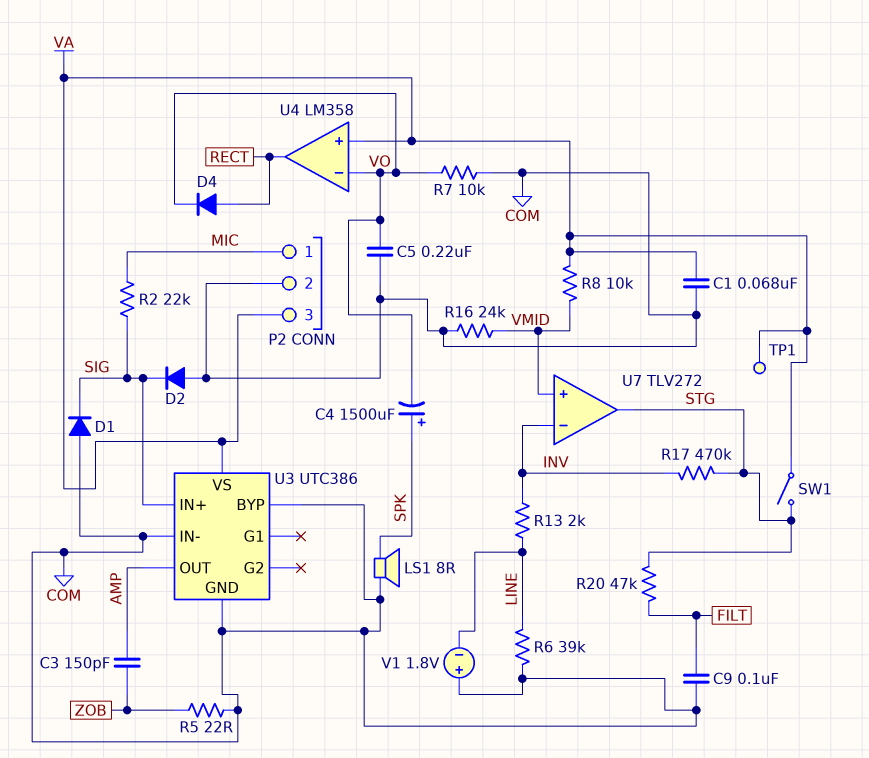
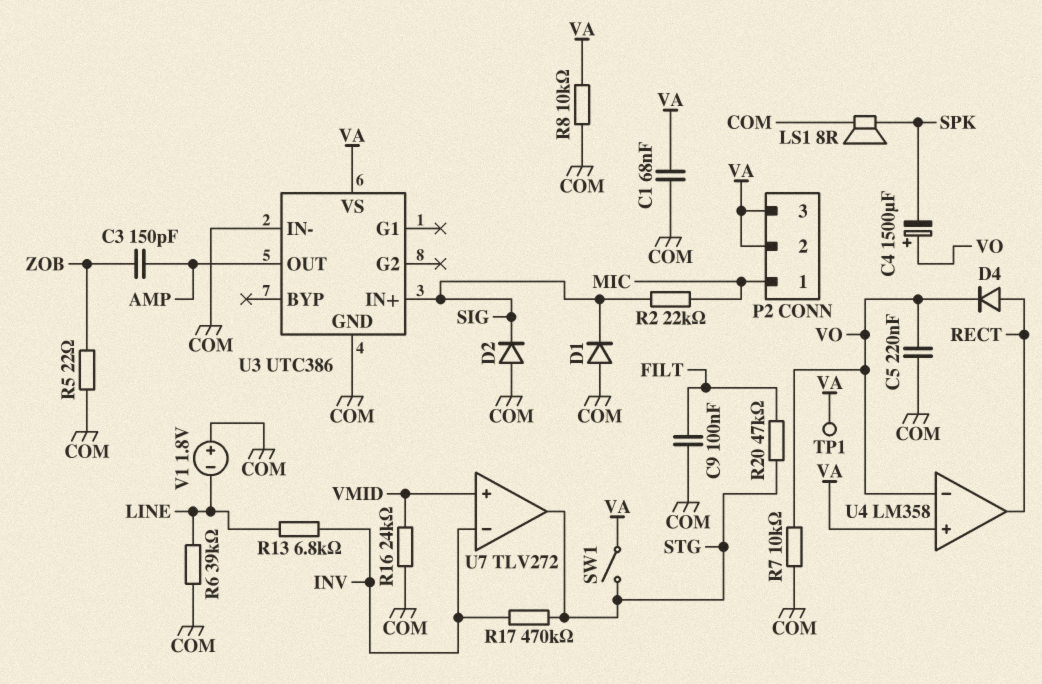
C4: 1500uF (plus SPK, minus VO) -> 1500uF (plus VO, minus SPK)
P2 pin 2: COM -> VA
R8: 10k (VA, VMID) -> 10k (COM, VA)
R13: 2k (INV, LINE) -> 6.8k (INV, LINE)
U3 pin BYP: COM -> none

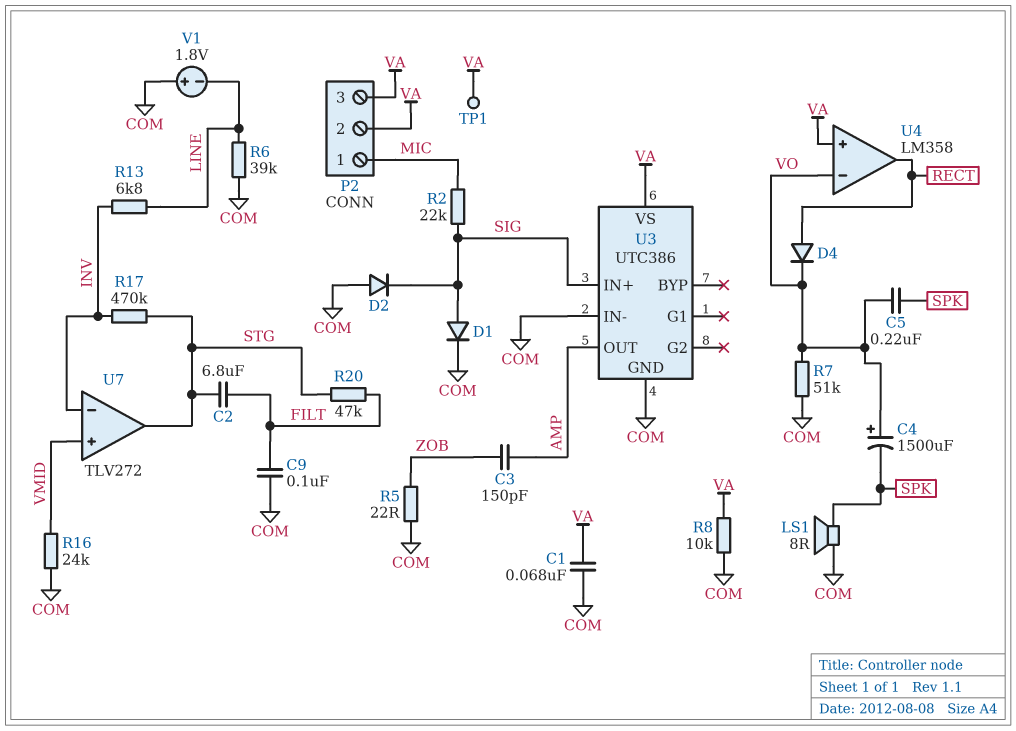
C2: none -> 6.8uF (FILT, STG)
C5: 220nF (COM, VO) -> 220nF (SPK, VO)
D1: diode (A COM, K SIG) -> diode (A SIG, K COM)
R7: 10k (COM, VO) -> 51k (COM, VO)
SW1: switch (STG, VA) -> none

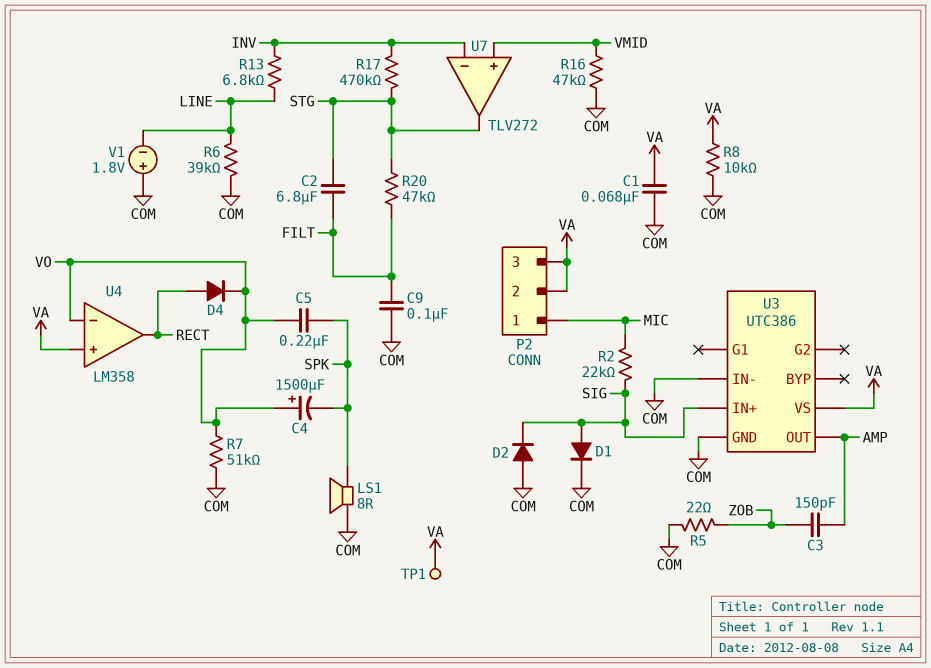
R16: 24k (COM, VMID) -> 47k (COM, VMID)

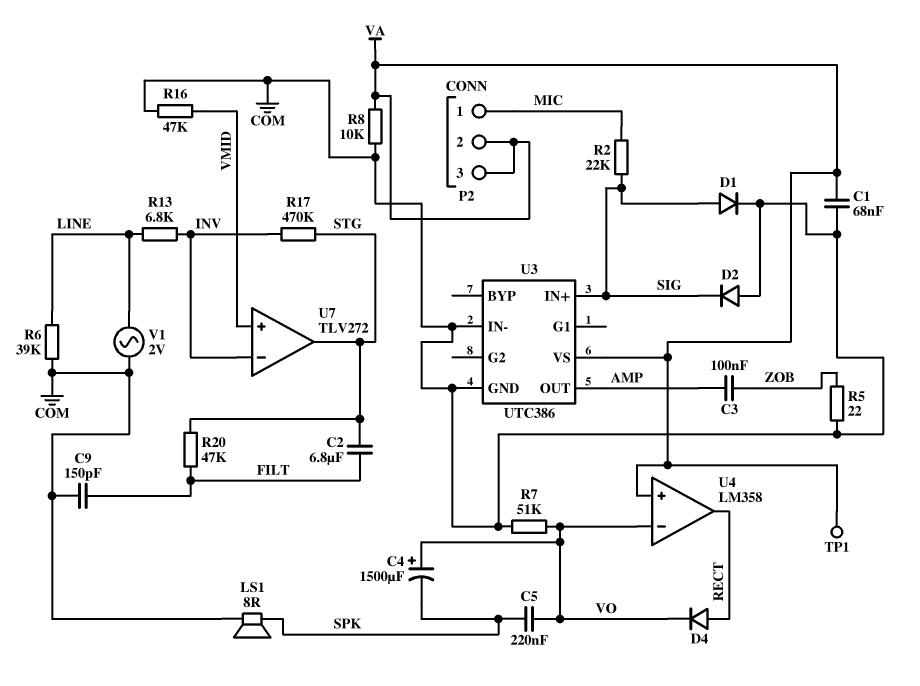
C3: 150pF (AMP, ZOB) -> 100nF (AMP, ZOB)
C9: 100nF (COM, FILT) -> 150pF (COM, FILT)
V1: 1.8V (plus COM, minus LINE) -> AC 2V (COM, LINE)

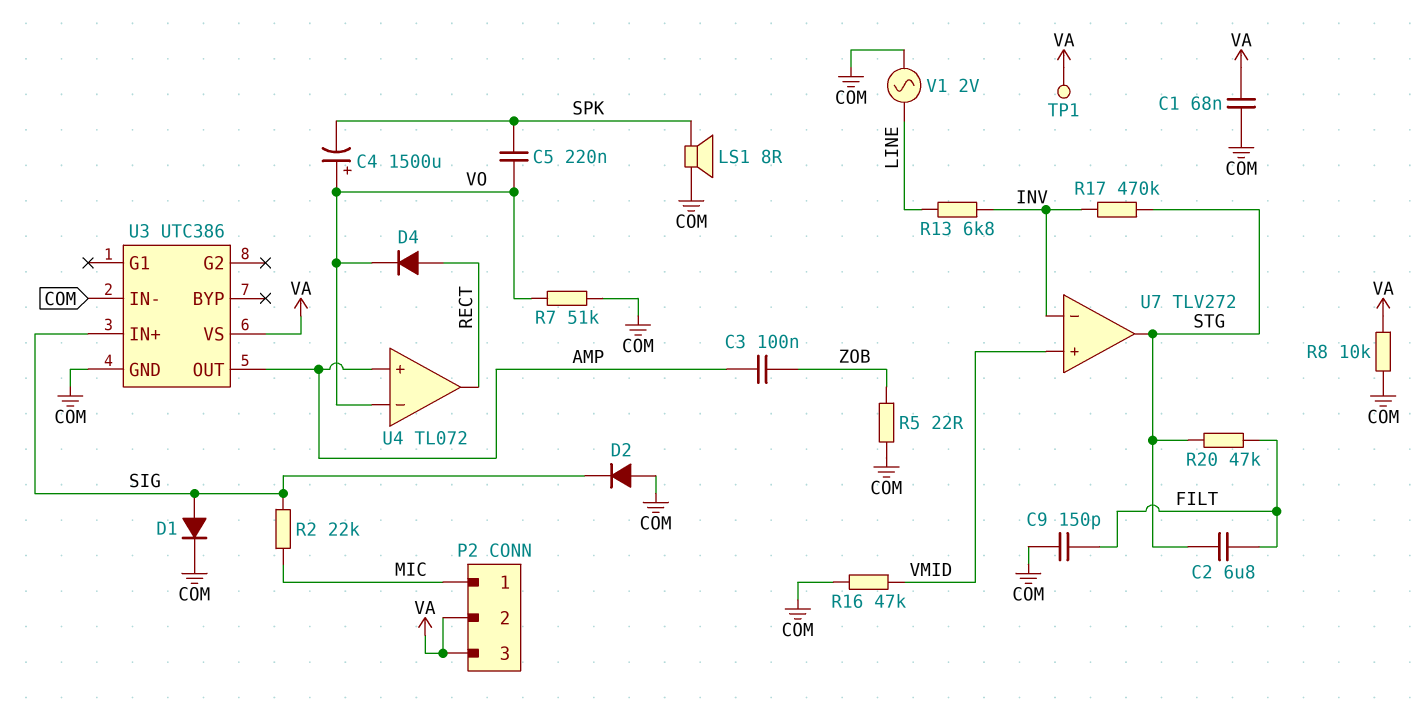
R6: 39k (COM, LINE) -> none
U4: LM358 -> TL072
U4 pin in+: VA -> AMP

